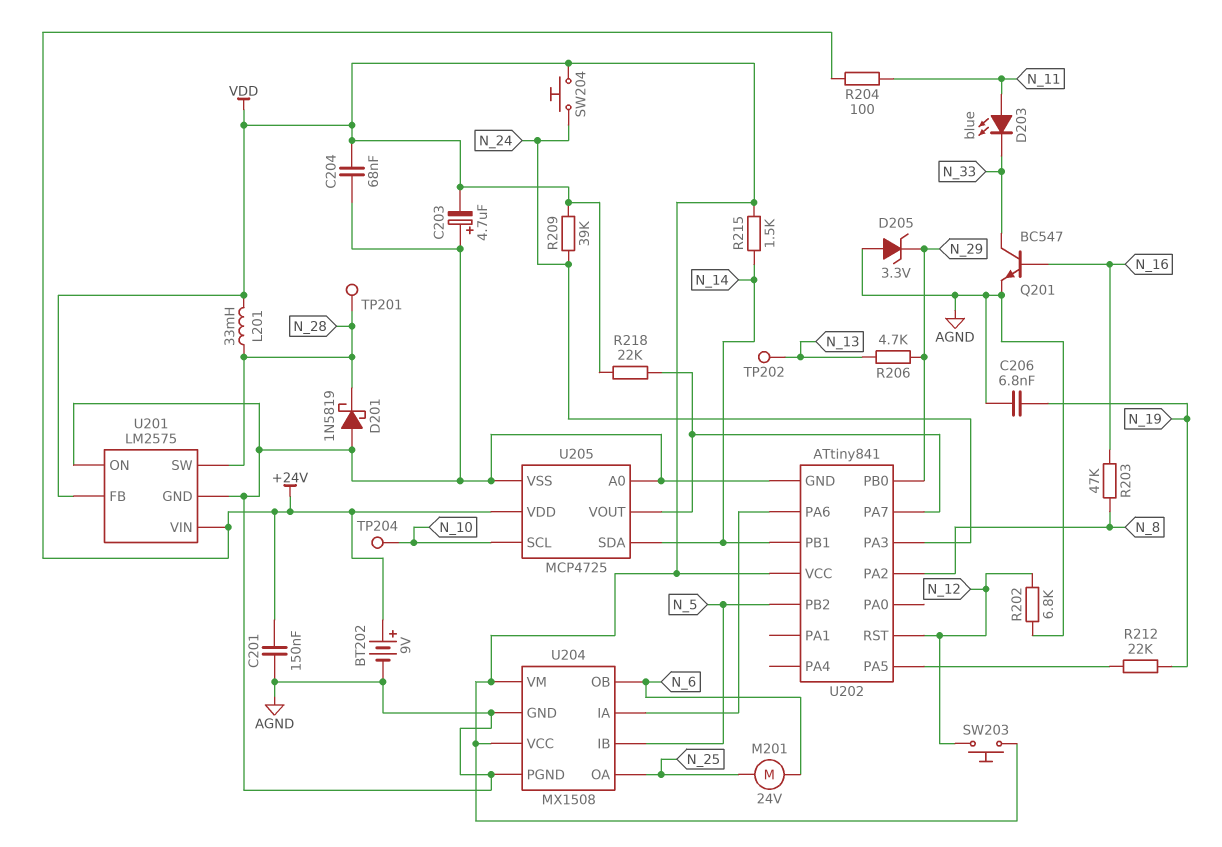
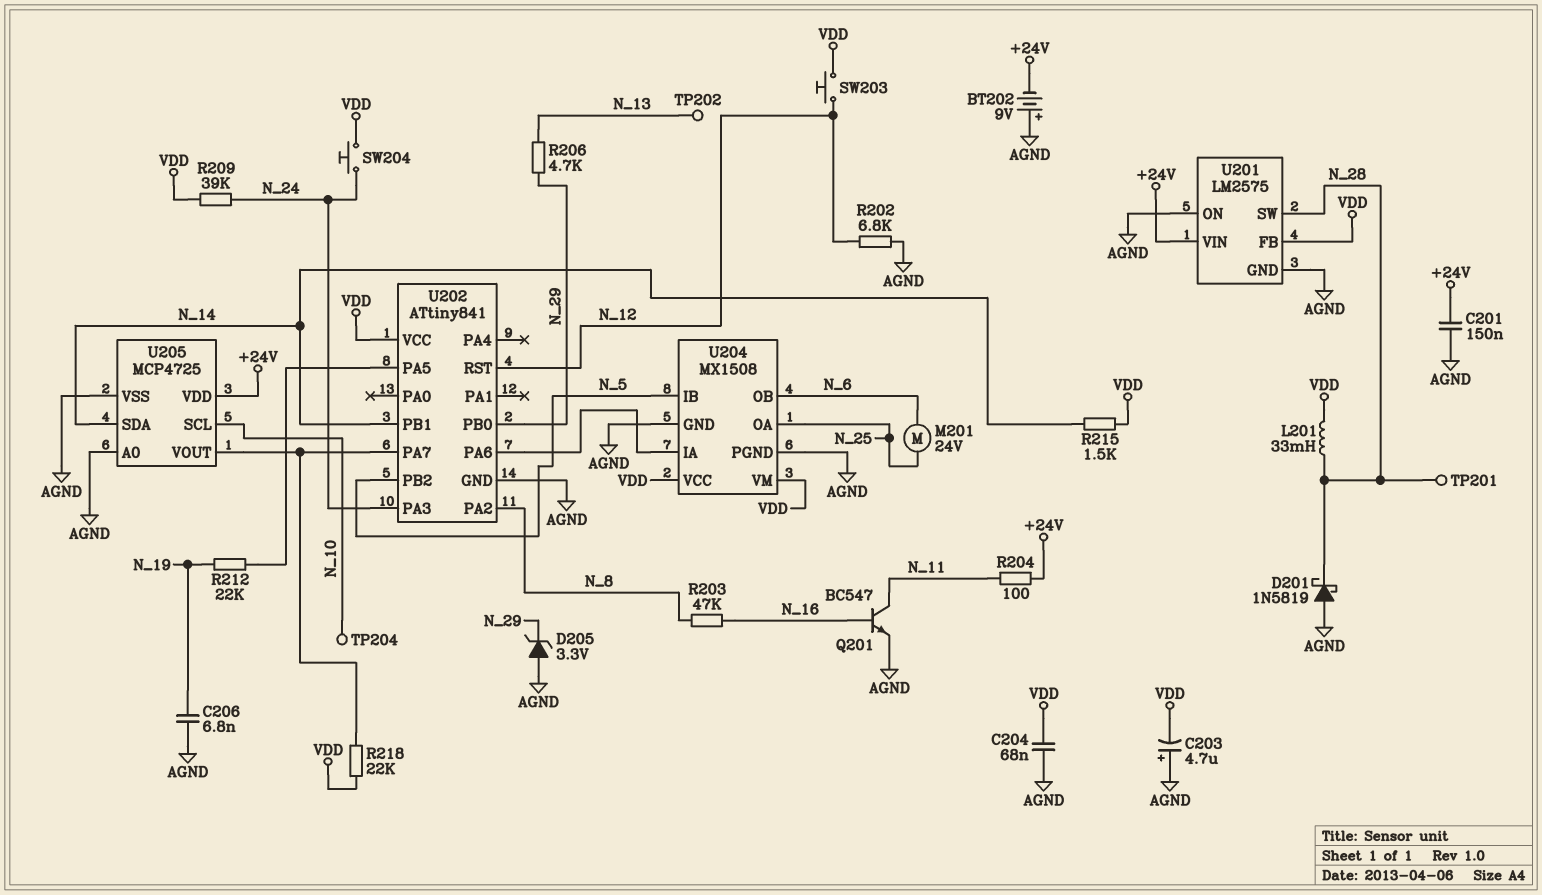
BT202: 9V (plus +24V, minus AGND) -> 9V (plus AGND, minus +24V)
D203: LED blue (A N_11, K N_33) -> none
Q201: NPN BC547 (B N_16, C N_33, E AGND) -> NPN BC547 (B N_16, C N_11, E AGND)

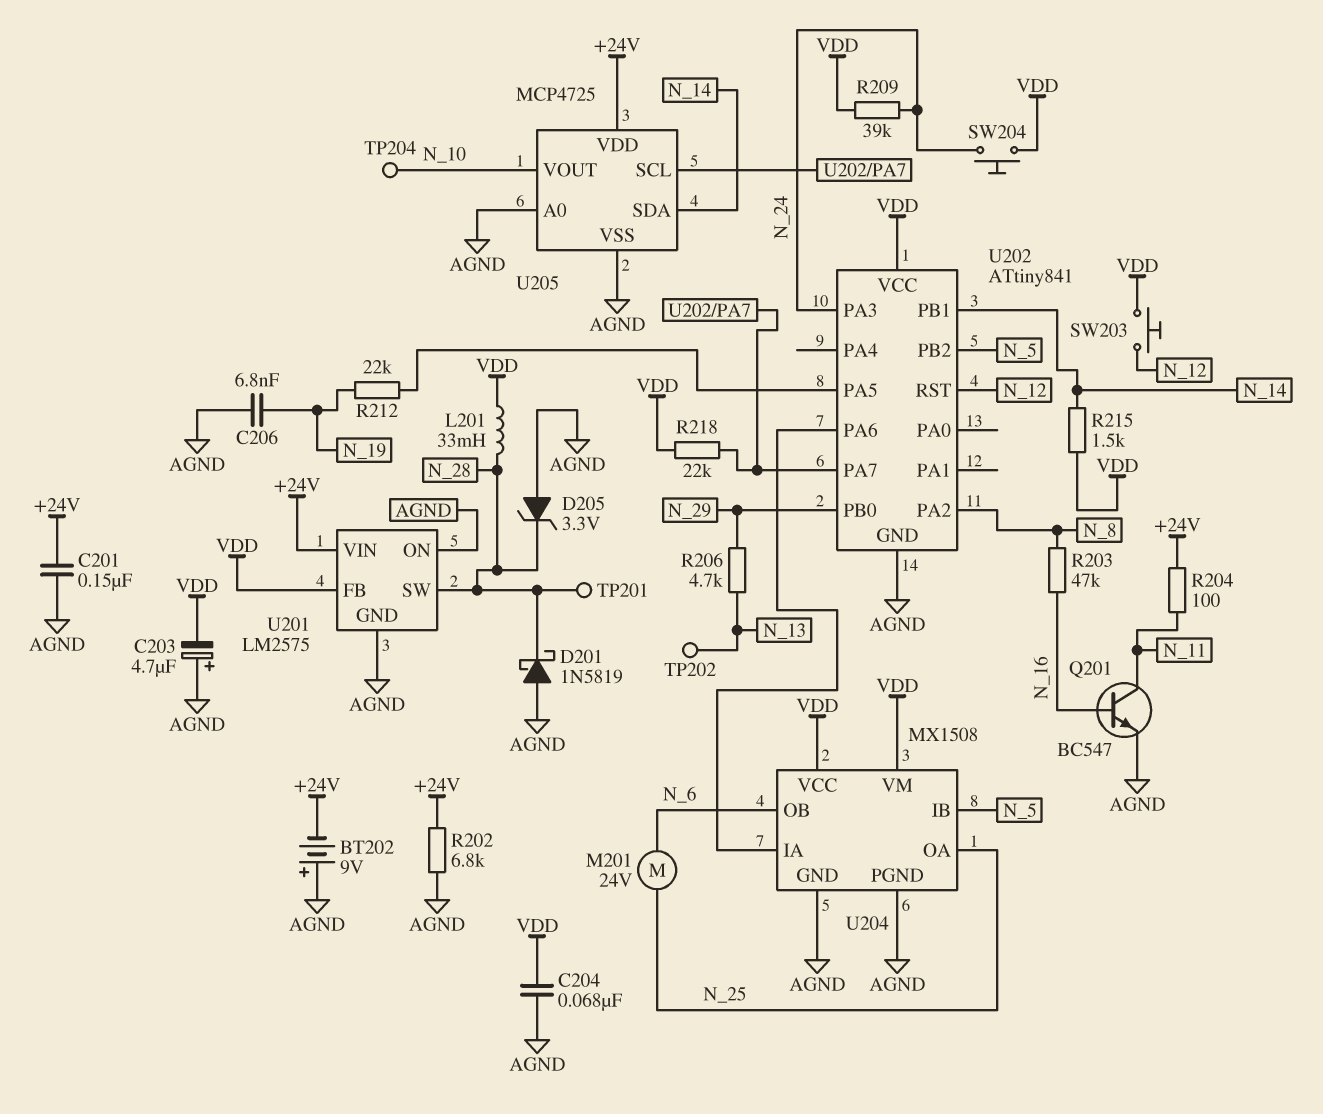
D205: zener 3.3V (A AGND, K N_29) -> zener 3.3V (A AGND, K N_28)
R202: 6.8k (AGND, N_12) -> 6.8k (+24V, AGND)
U205 pin SCL: N_10 -> U202/PA7
U205 pin VOUT: U202/PA7 -> N_10

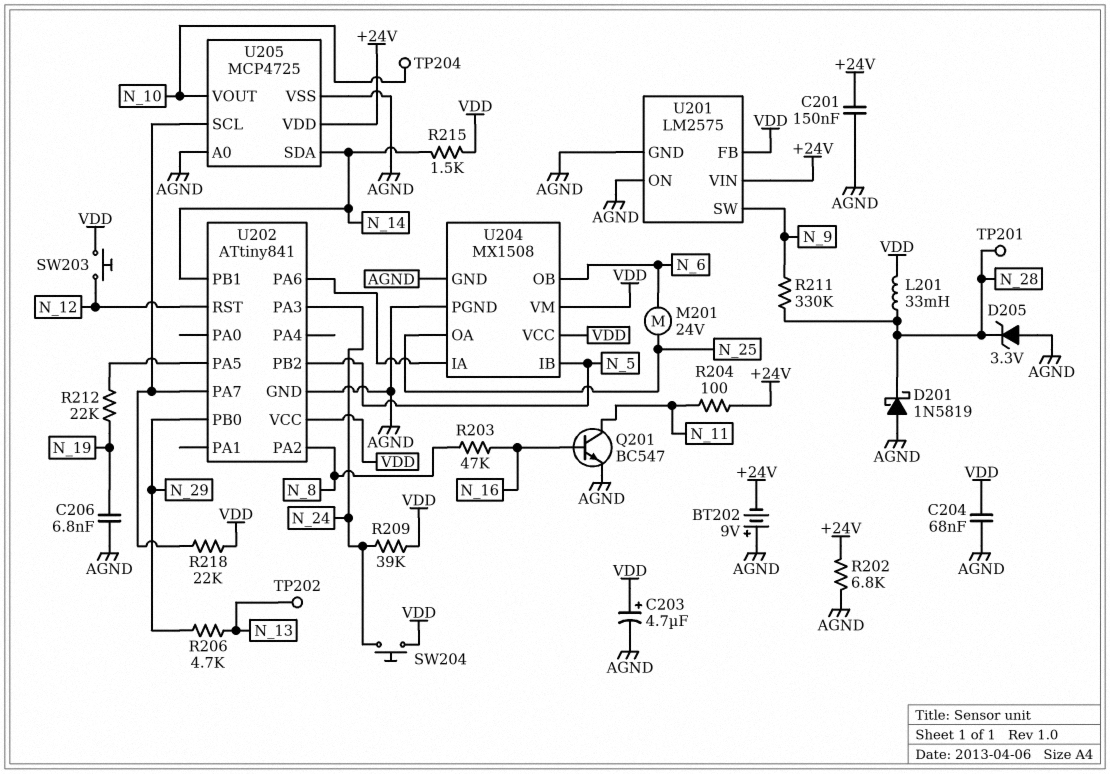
C203: 4.7uF (plus AGND, minus VDD) -> 4.7uF (plus VDD, minus AGND)
R211: none -> 330k (N_9, N_28)
U201 pin SW: N_28 -> N_9

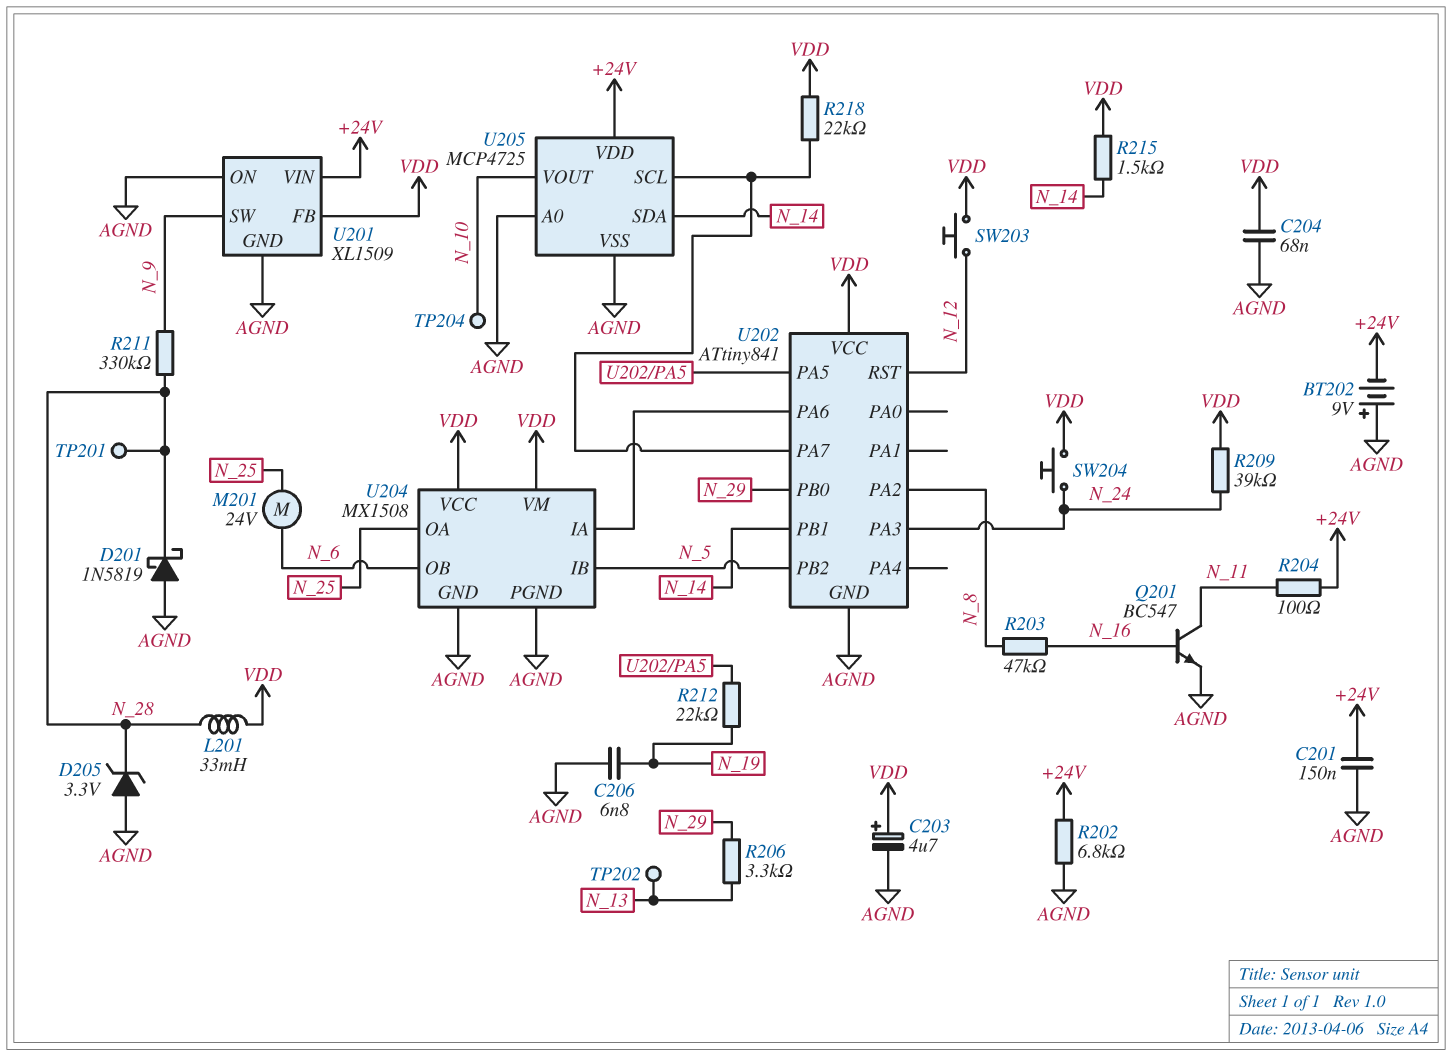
R206: 4.7k (N_13, N_29) -> 3.3k (N_13, N_29)
U201: LM2575 -> XL1509

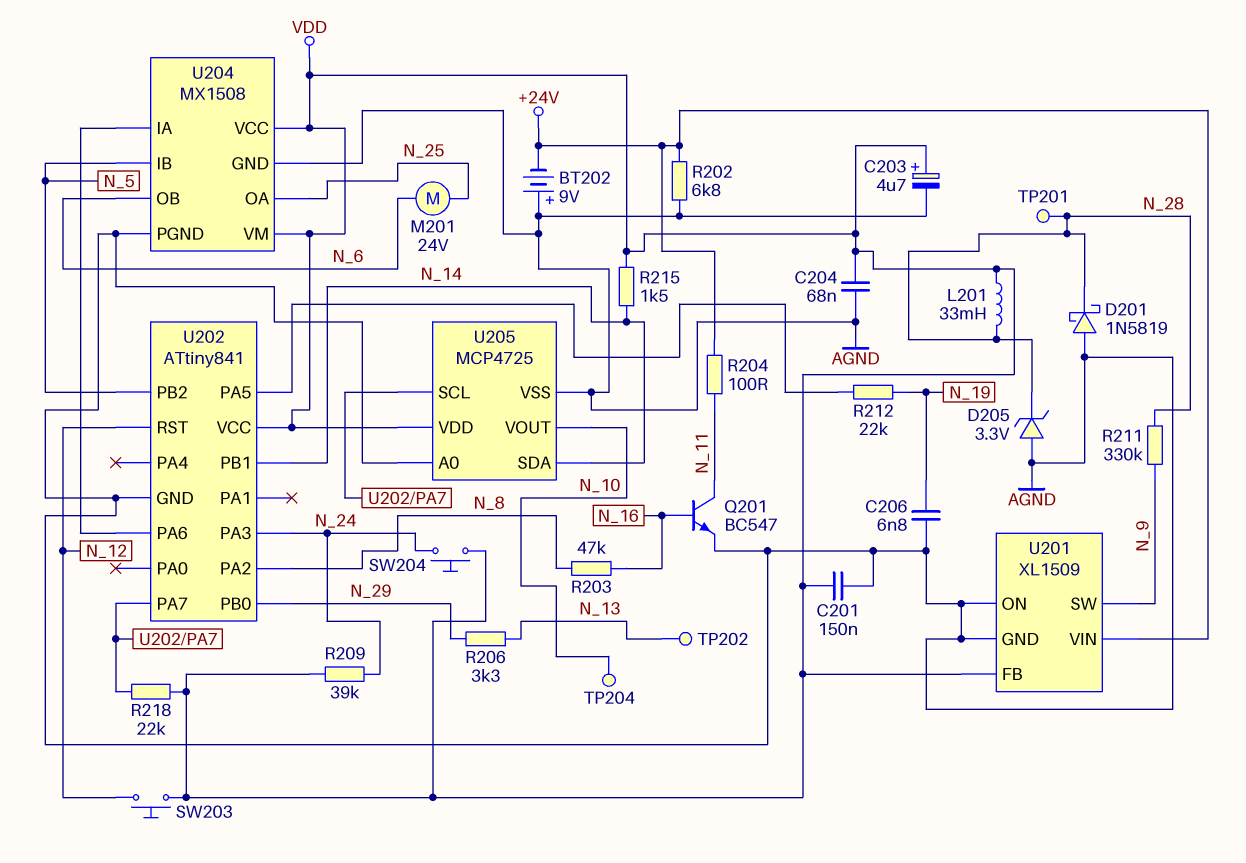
C201: 150nF (+24V, AGND) -> 150nF (AGND, VDD)
U205 pin VDD: +24V -> VDD

